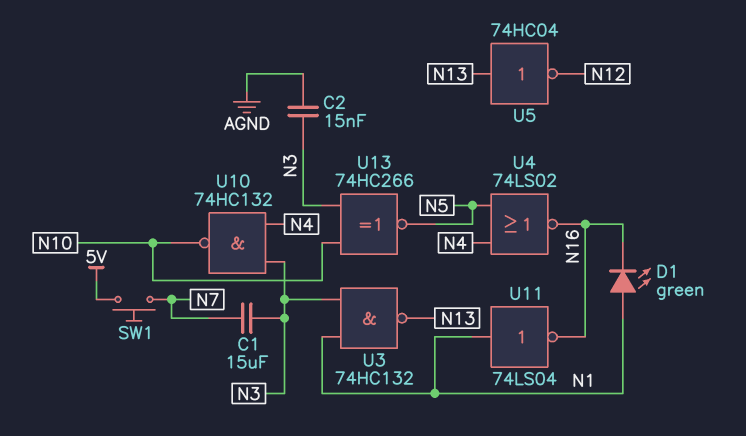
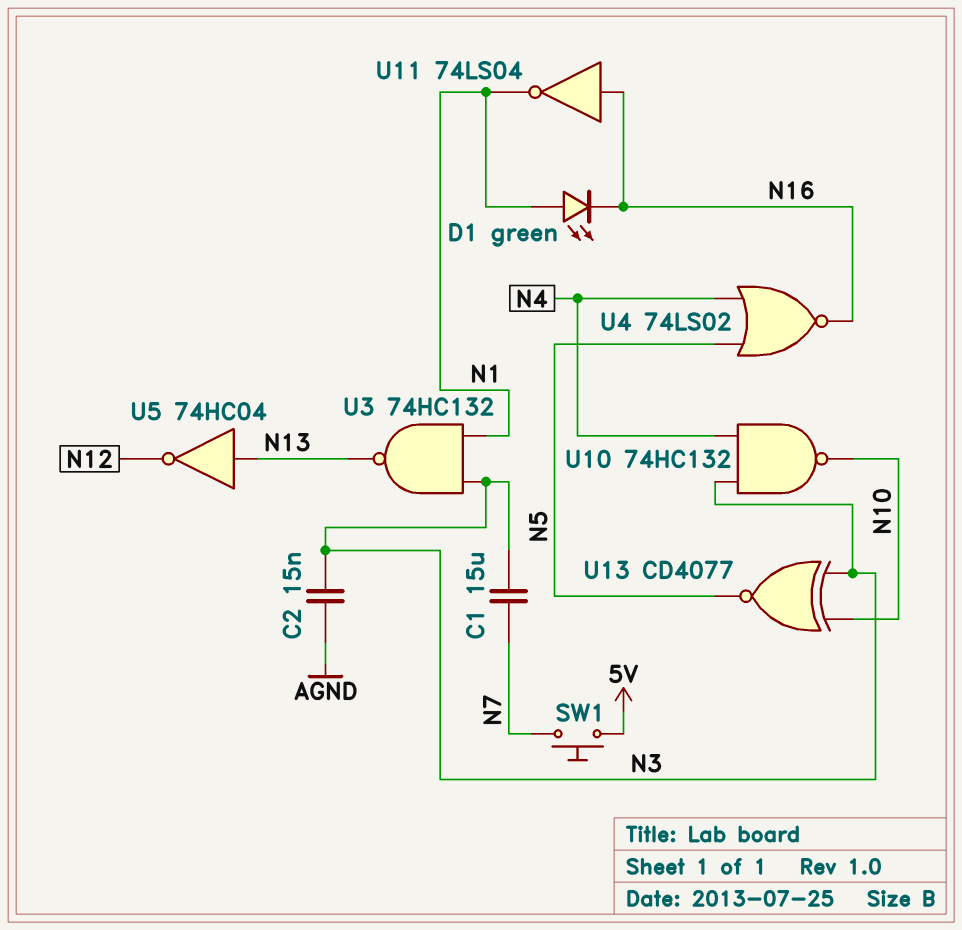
U11: NOT 74LS04 (in N1, out N16) -> NOT 74LS04 (in N16, out N1)
U13: XNOR 74HC266 (in N3, in N10, out N5) -> XNOR CD4077 (in N3, in N10, out N5)

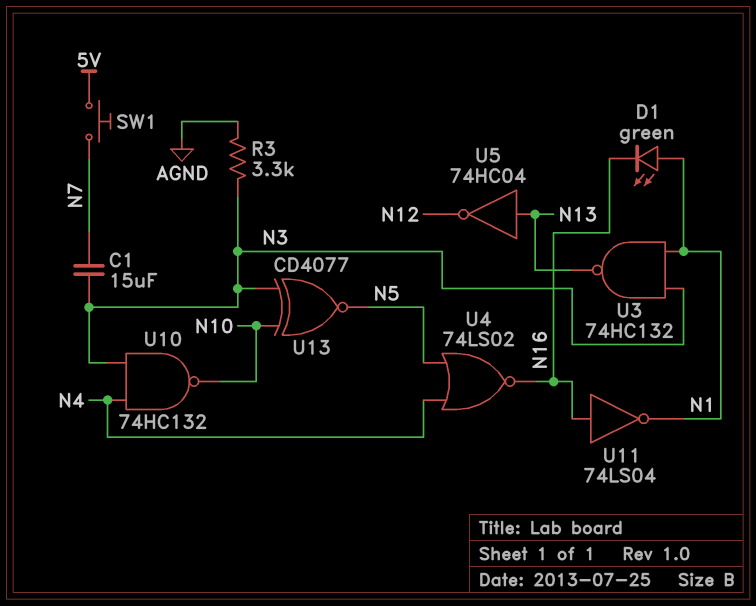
C2: 15nF (AGND, N3) -> none
R3: none -> 3.3k (AGND, N3)

